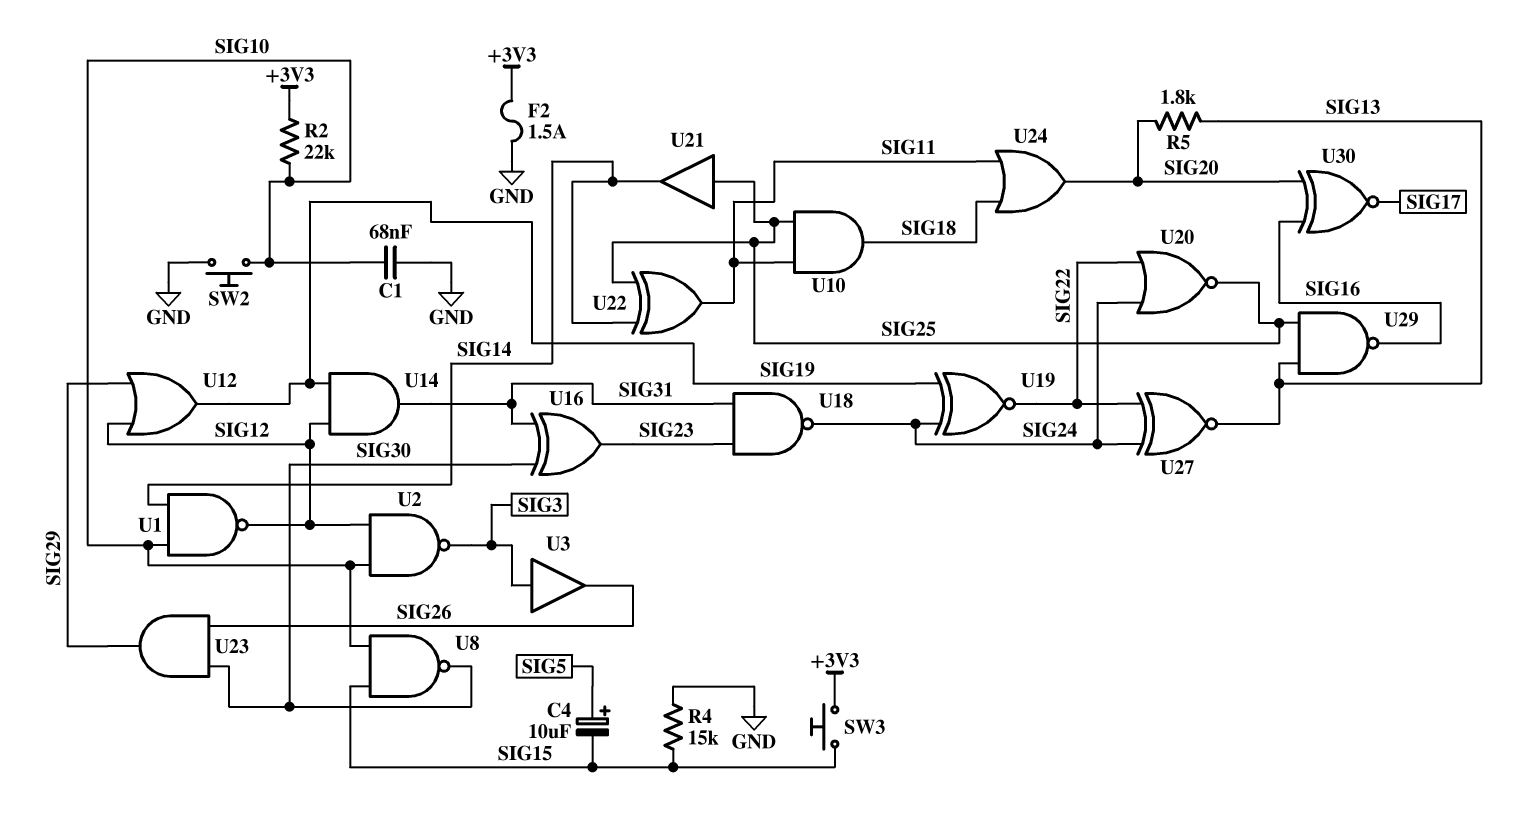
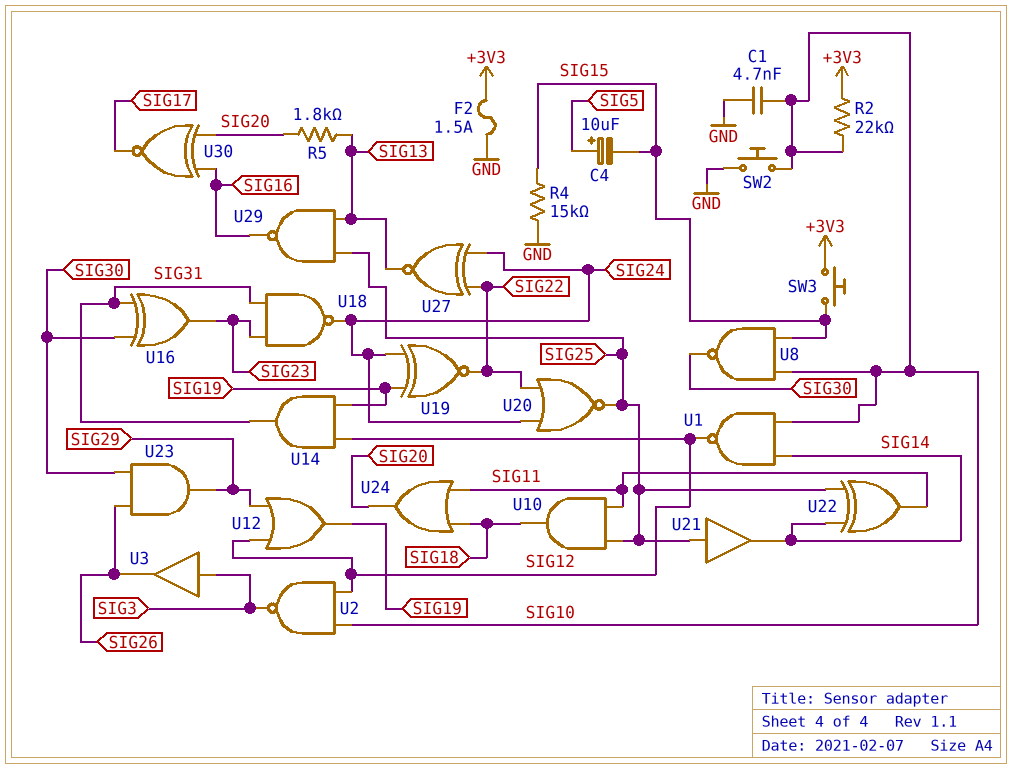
C1: 68nF (GND, SIG10) -> 4.7nF (GND, SIG10)

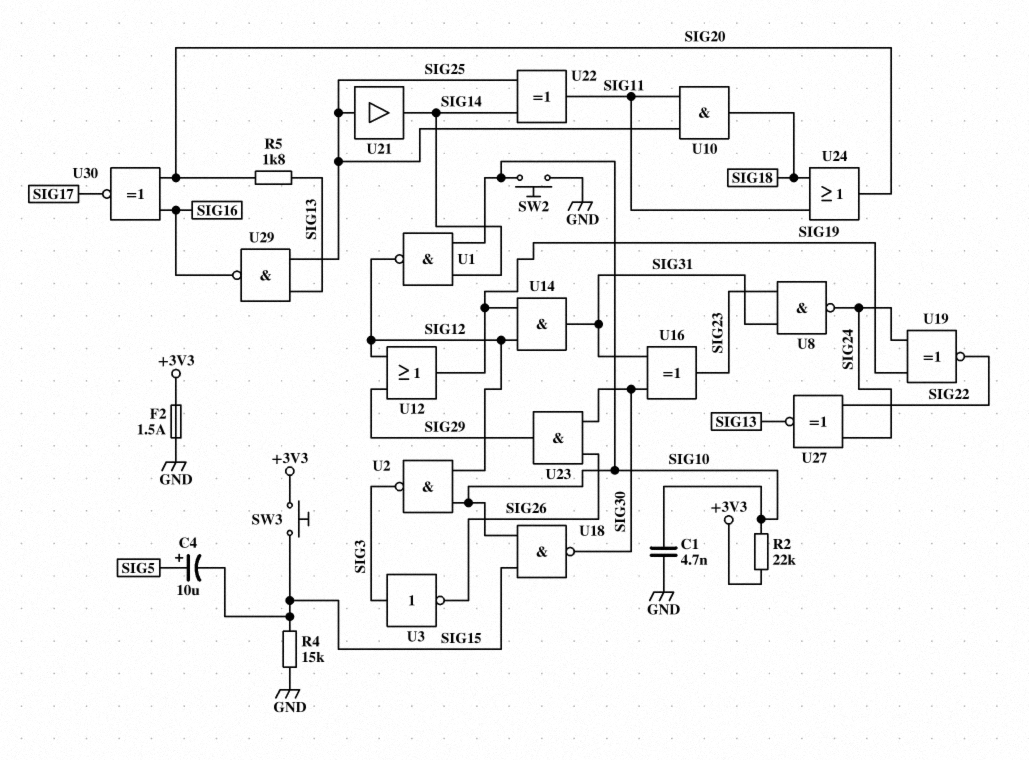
U3: buffer (in SIG3, out SIG26) -> NOT (in SIG3, out SIG26)
U8: NAND (in SIG10, in SIG15, out SIG30) -> NAND (in SIG23, in SIG31, out SIG24)
U18: NAND (in SIG23, in SIG31, out SIG24) -> NAND (in SIG10, in SIG15, out SIG30)
U20: NOR (in SIG22, in SIG24, out SIG25) -> none

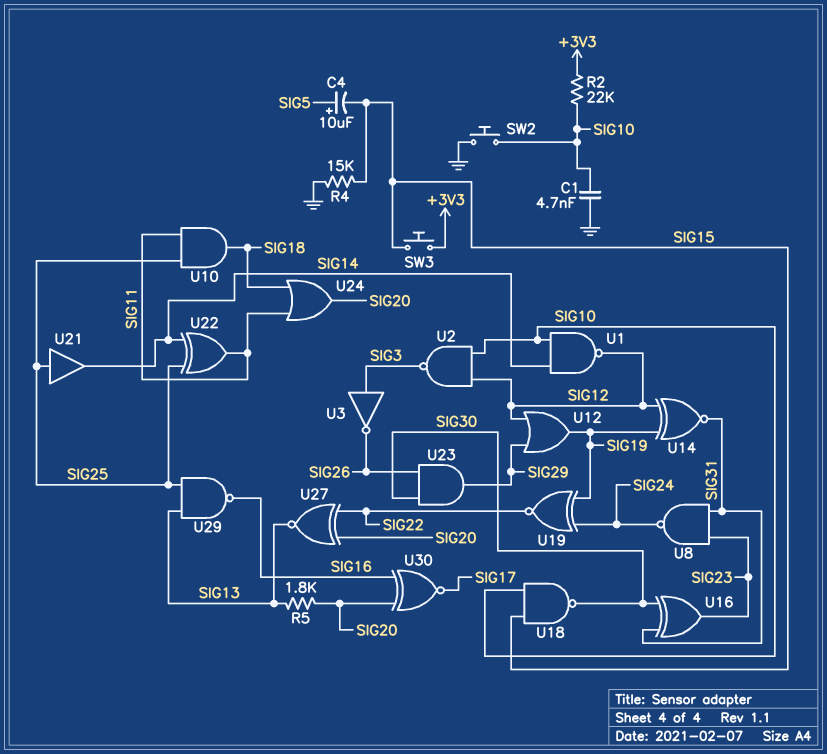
F2: 1.5A (+3V3, GND) -> none
U14: AND (in SIG12, in SIG19, out SIG31) -> XNOR (in SIG12, in SIG19, out SIG31)
U27: XNOR (in SIG22, in SIG24, out SIG13) -> XNOR (in SIG20, in SIG22, out SIG13)

